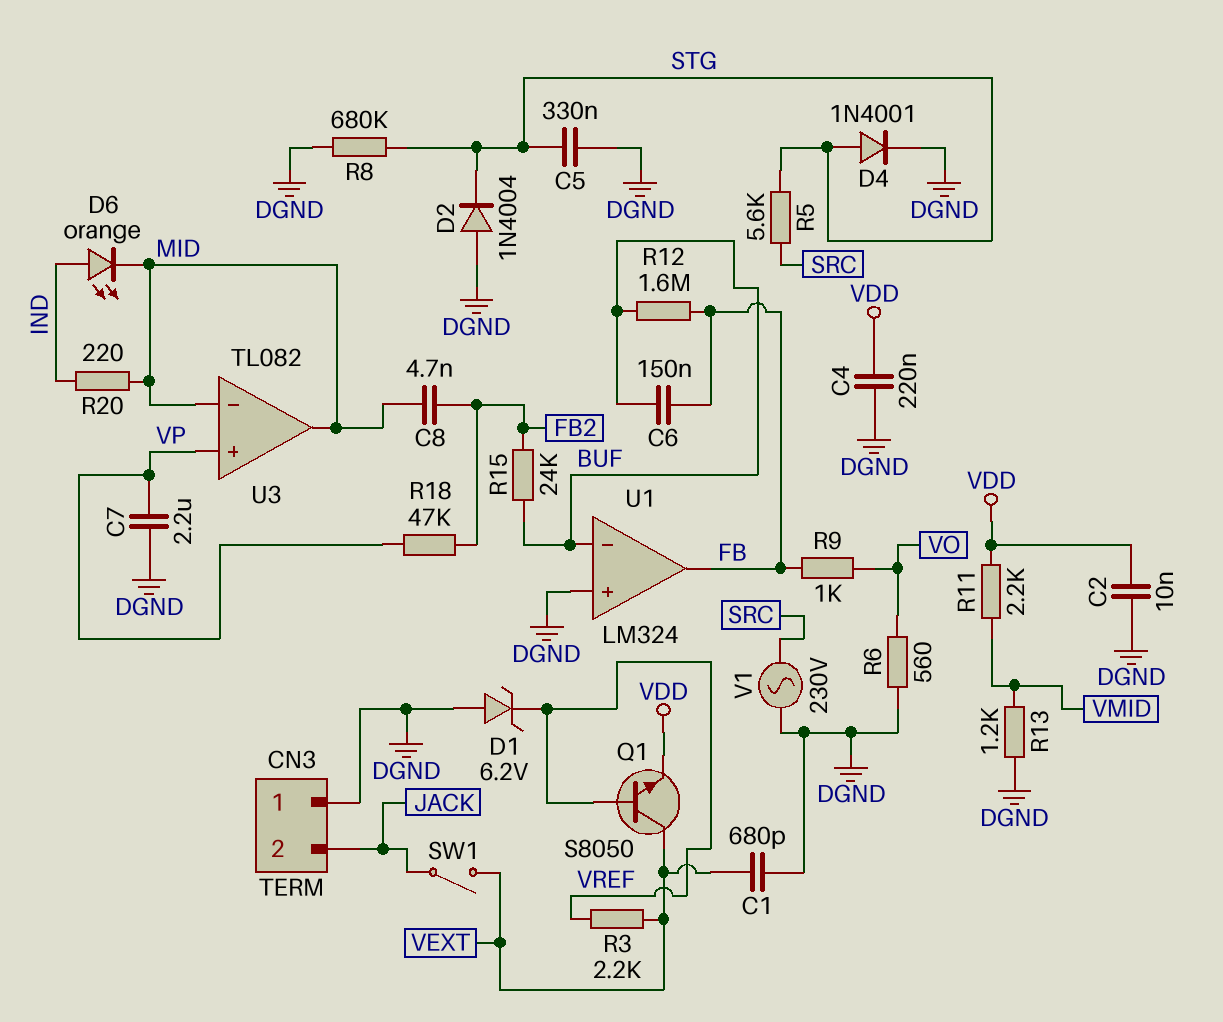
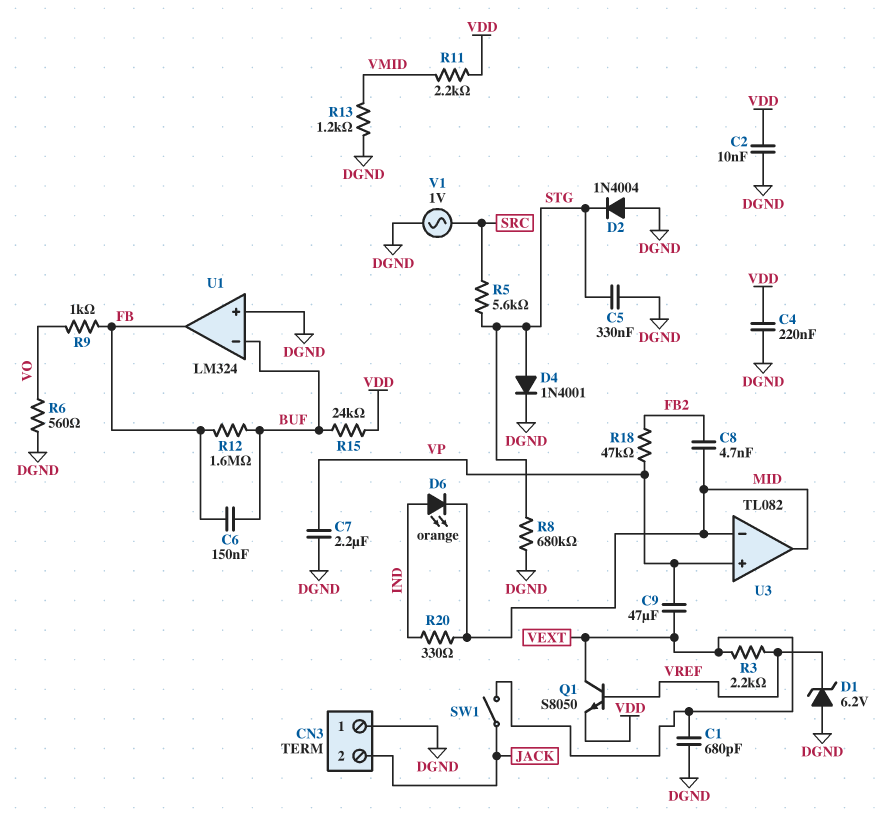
C9: none -> 47uF (VEXT, VP)
R15: 24k (BUF, FB2) -> 24k (BUF, VDD)
R20: 220 (IND, MID) -> 330 (IND, MID)
V1: AC 230V (DGND, SRC) -> AC 1V (DGND, SRC)

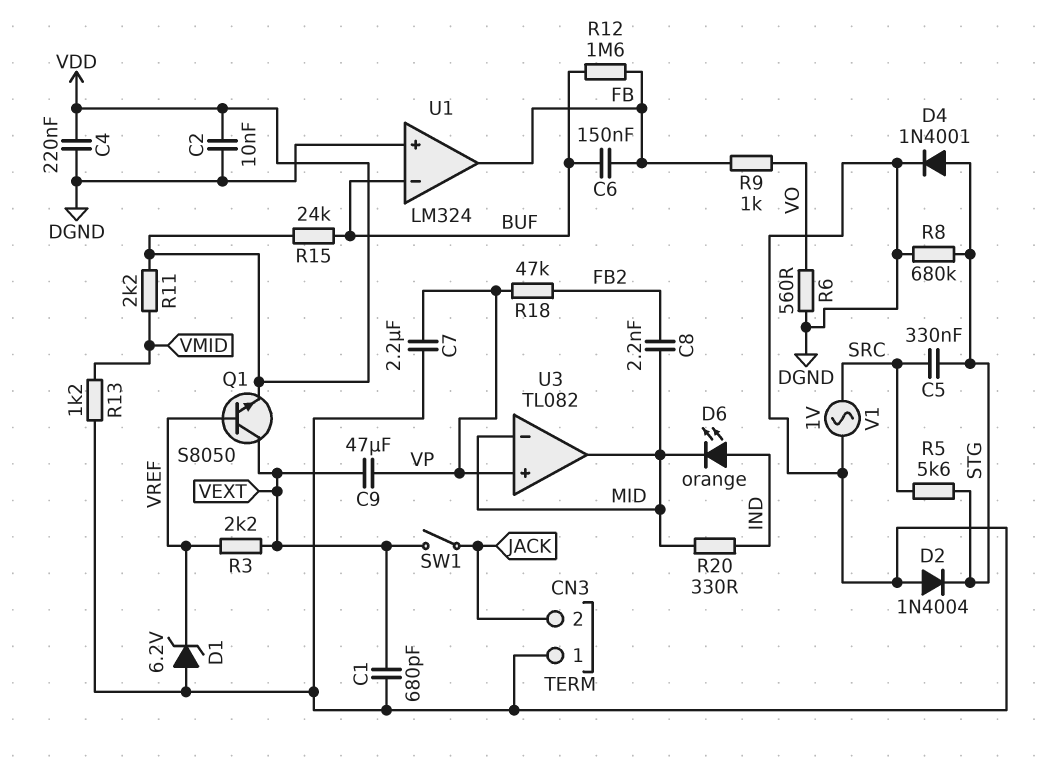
C5: 330nF (DGND, STG) -> 330nF (SRC, STG)
C8: 4.7nF (FB2, MID) -> 2.2nF (FB2, MID)

